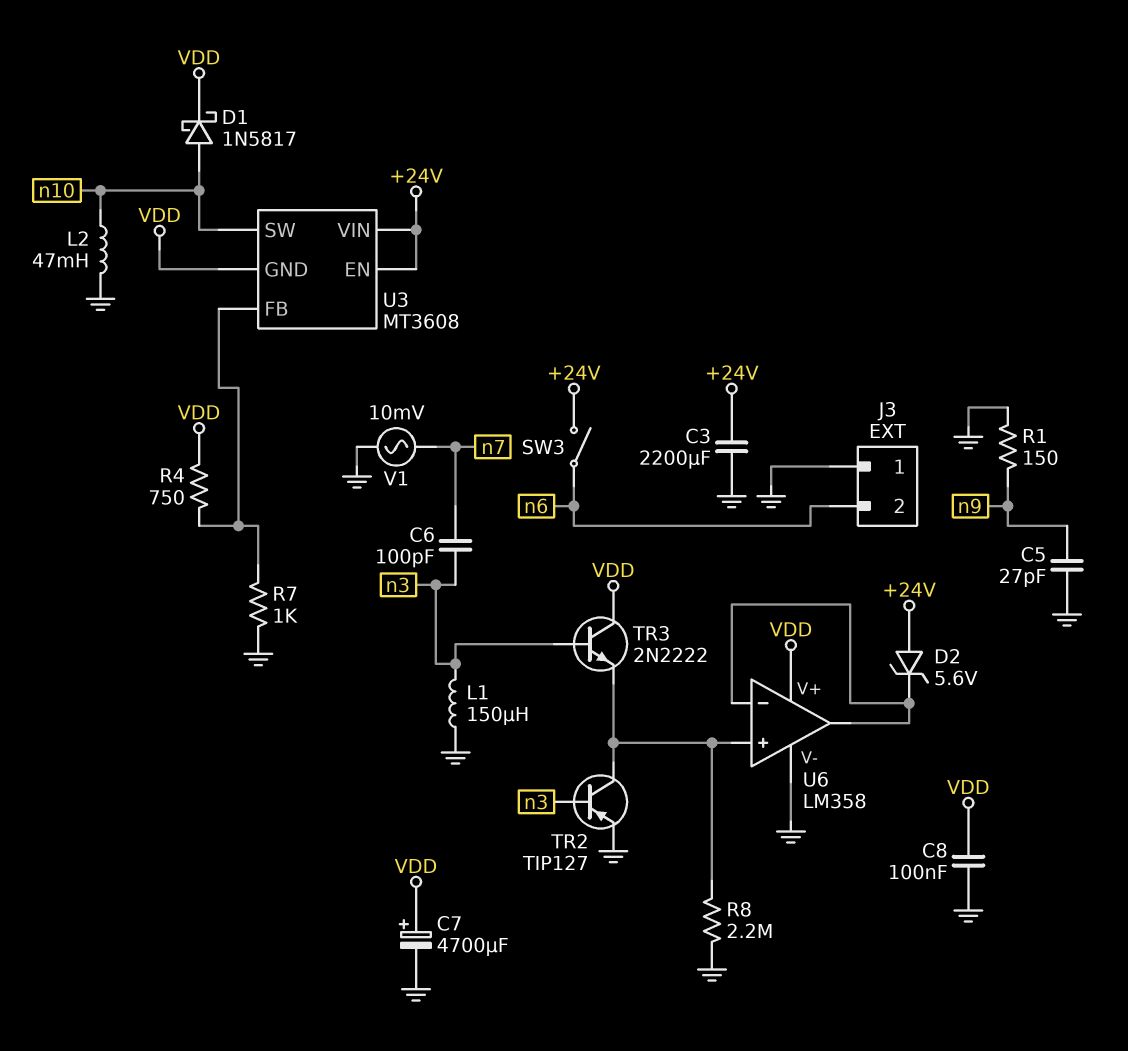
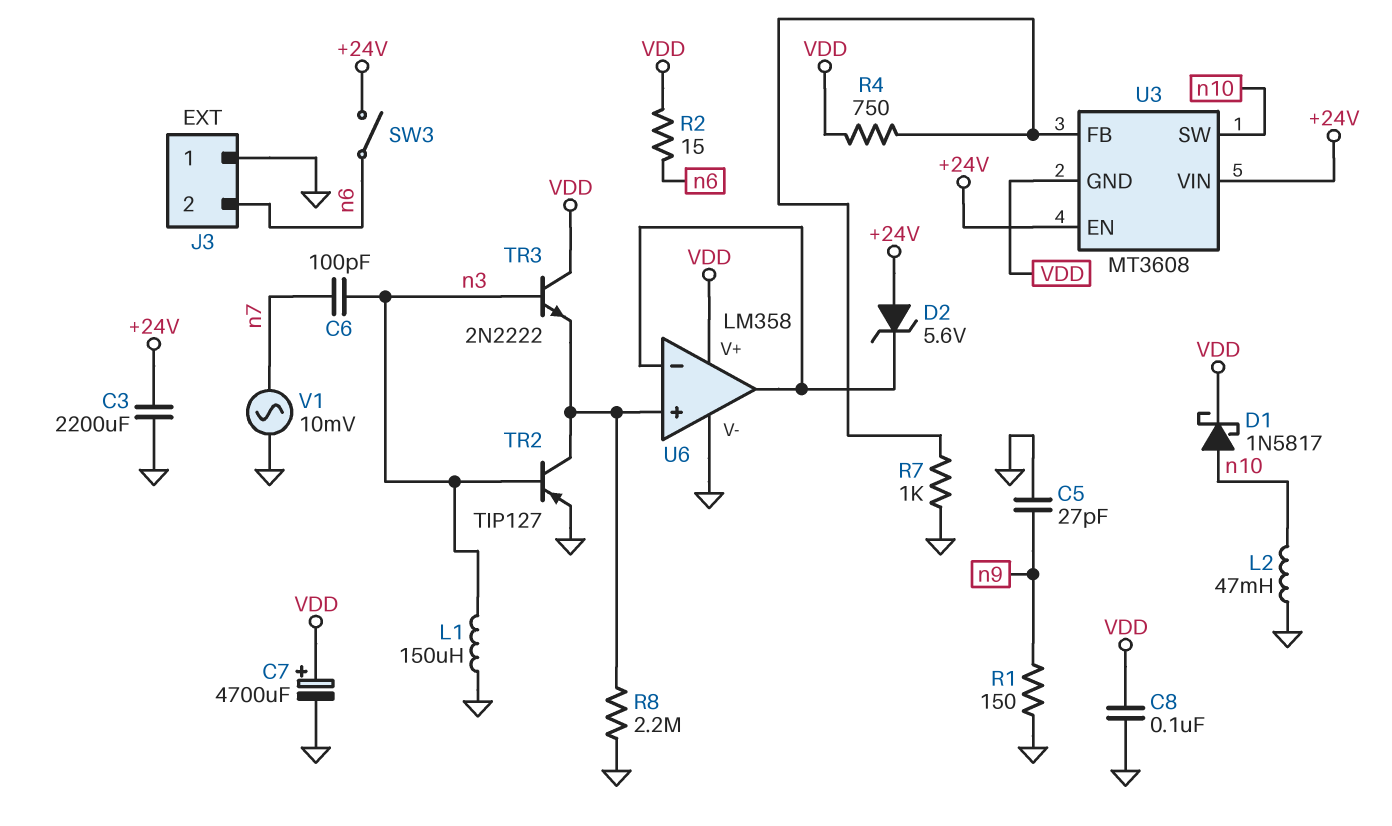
R2: none -> 15 (VDD, n6)

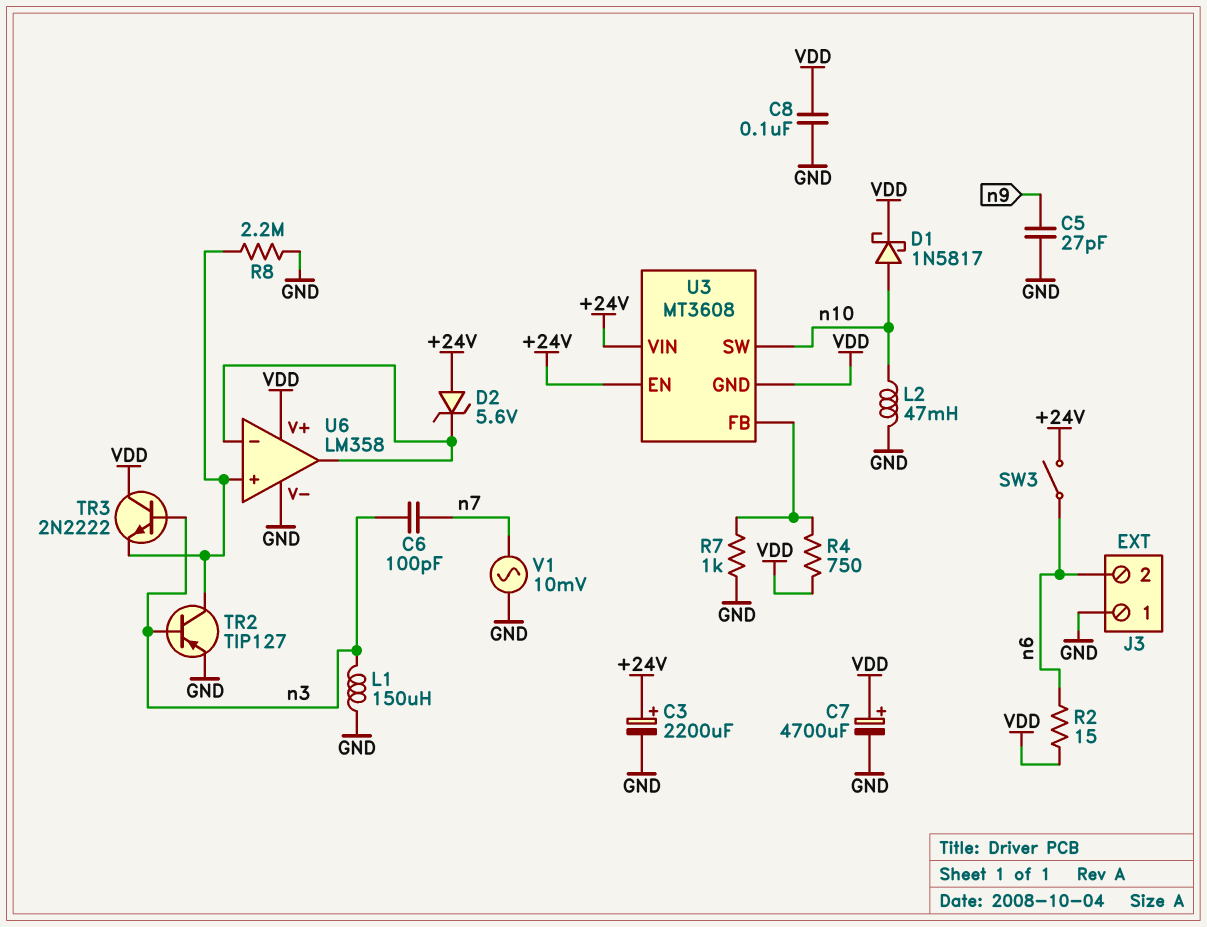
C3: 2200uF (+24V, GND) -> 2200uF (plus +24V, minus GND)
R1: 150 (GND, n9) -> none

